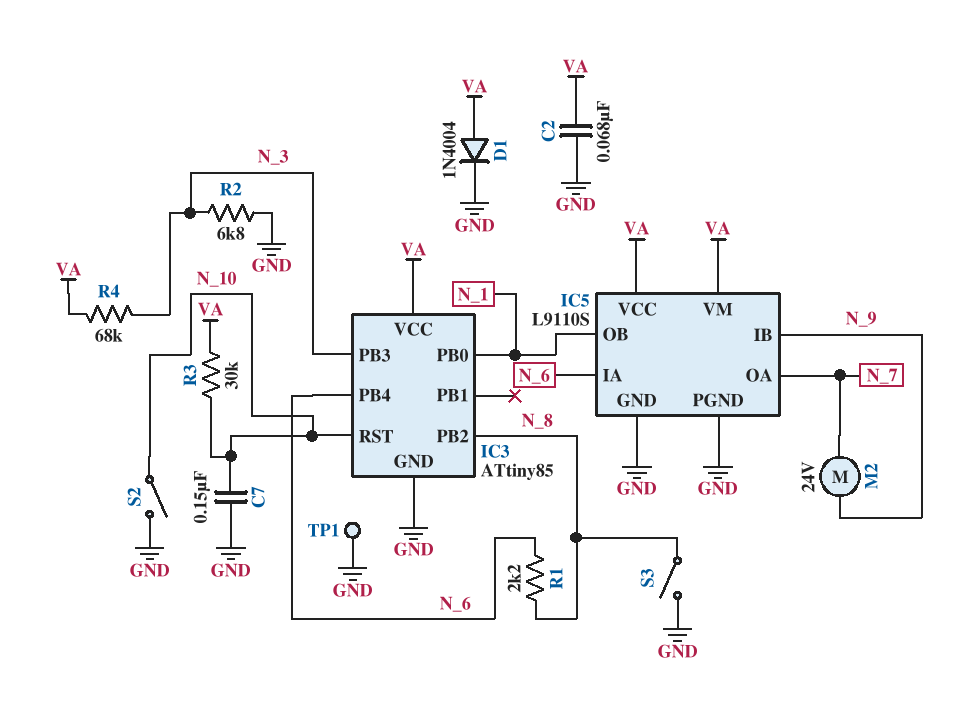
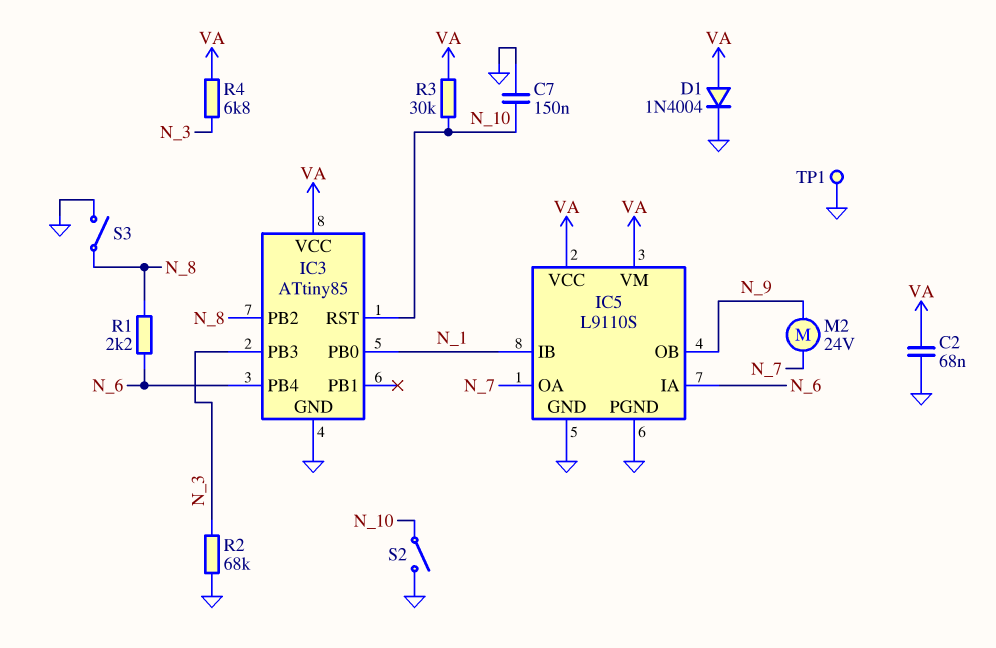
IC5 pin IB: N_9 -> N_1
IC5 pin OB: N_1 -> N_9
R2: 6.8k (GND, N_3) -> 68k (GND, N_3)
R4: 68k (N_3, VA) -> 6.8k (N_3, VA)

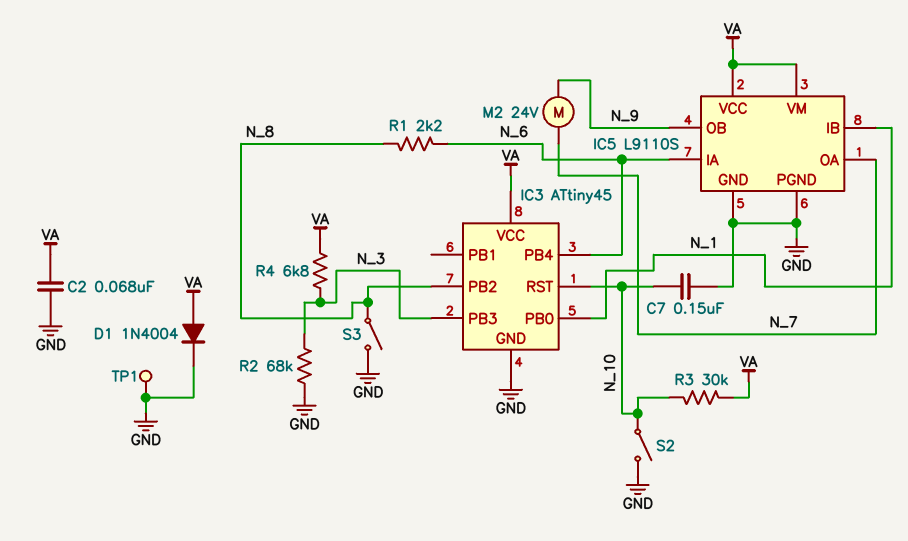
IC3: ATtiny85 -> ATtiny45

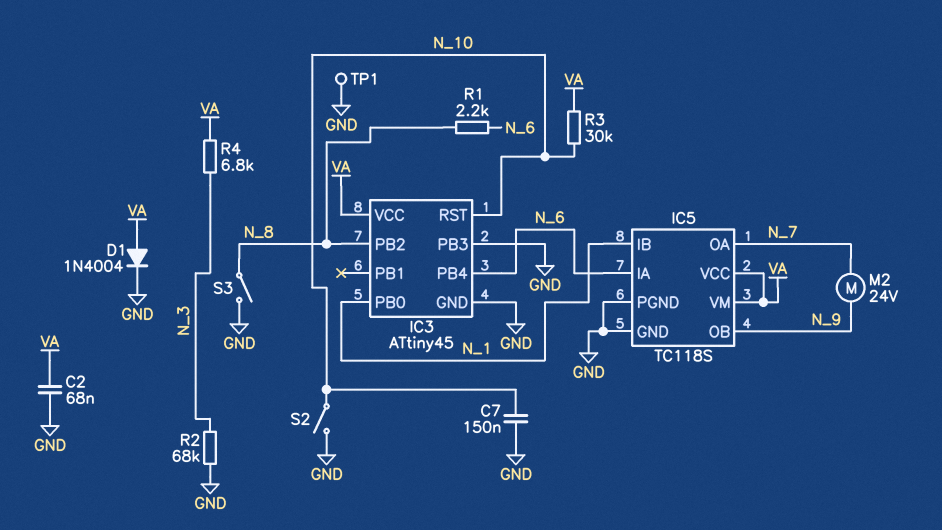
IC3 pin PB3: N_3 -> GND
IC5: L9110S -> TC118S

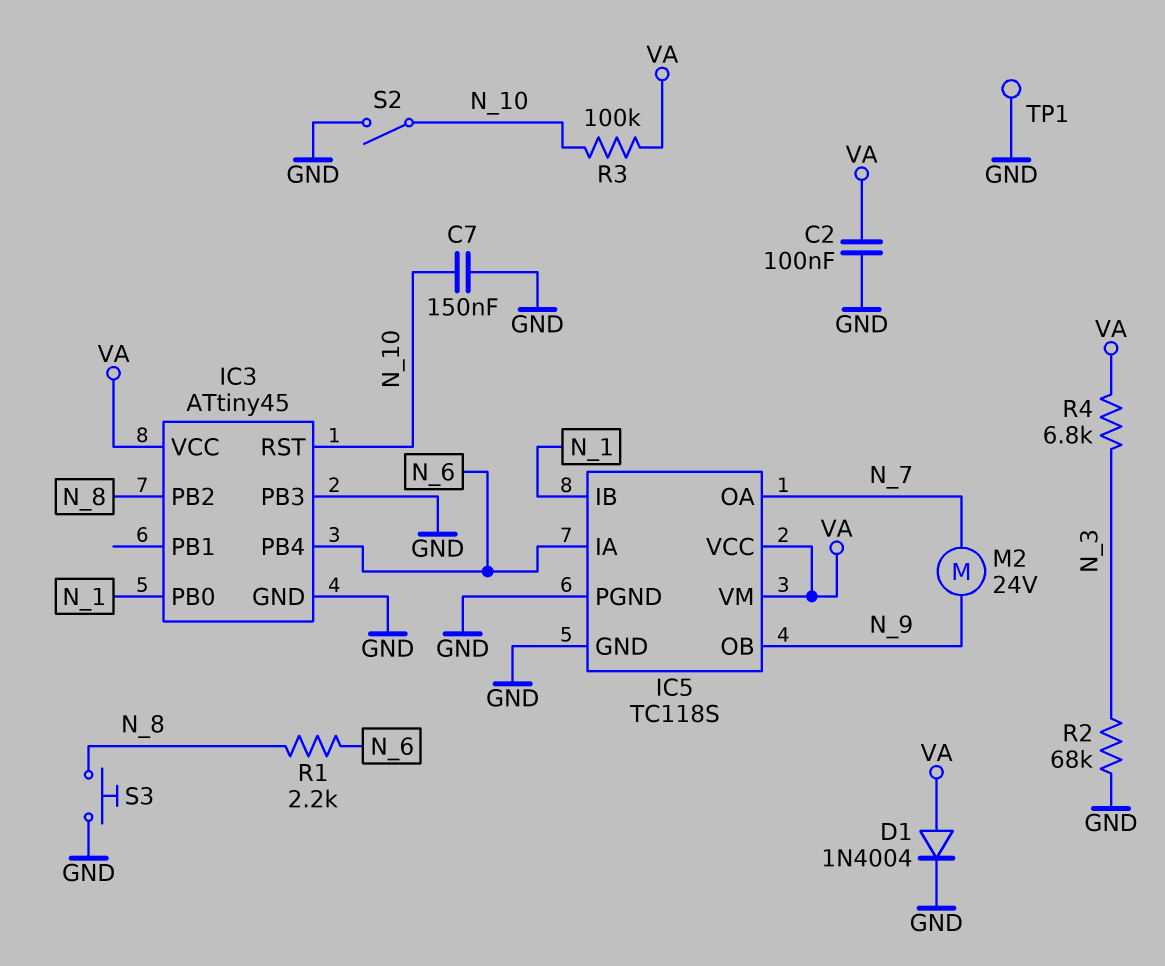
C2: 68nF (GND, VA) -> 100nF (GND, VA)
R3: 30k (N_10, VA) -> 100k (N_10, VA)
S3: switch (GND, N_8) -> button (GND, N_8)

